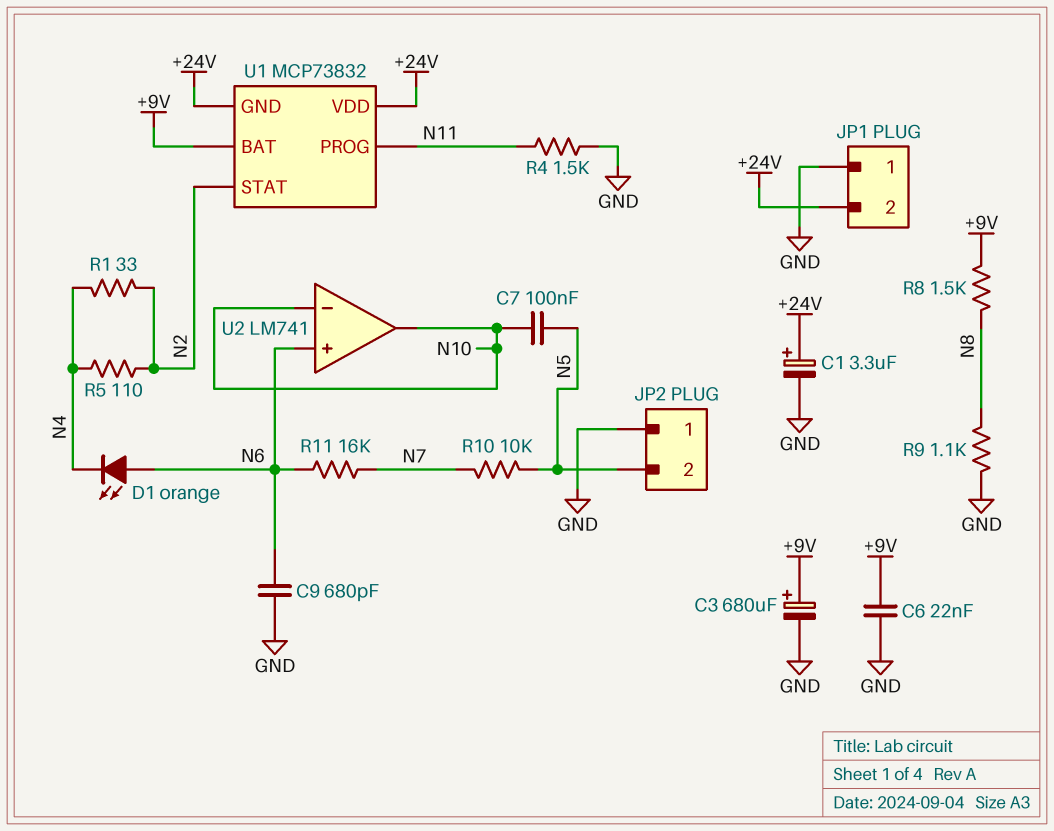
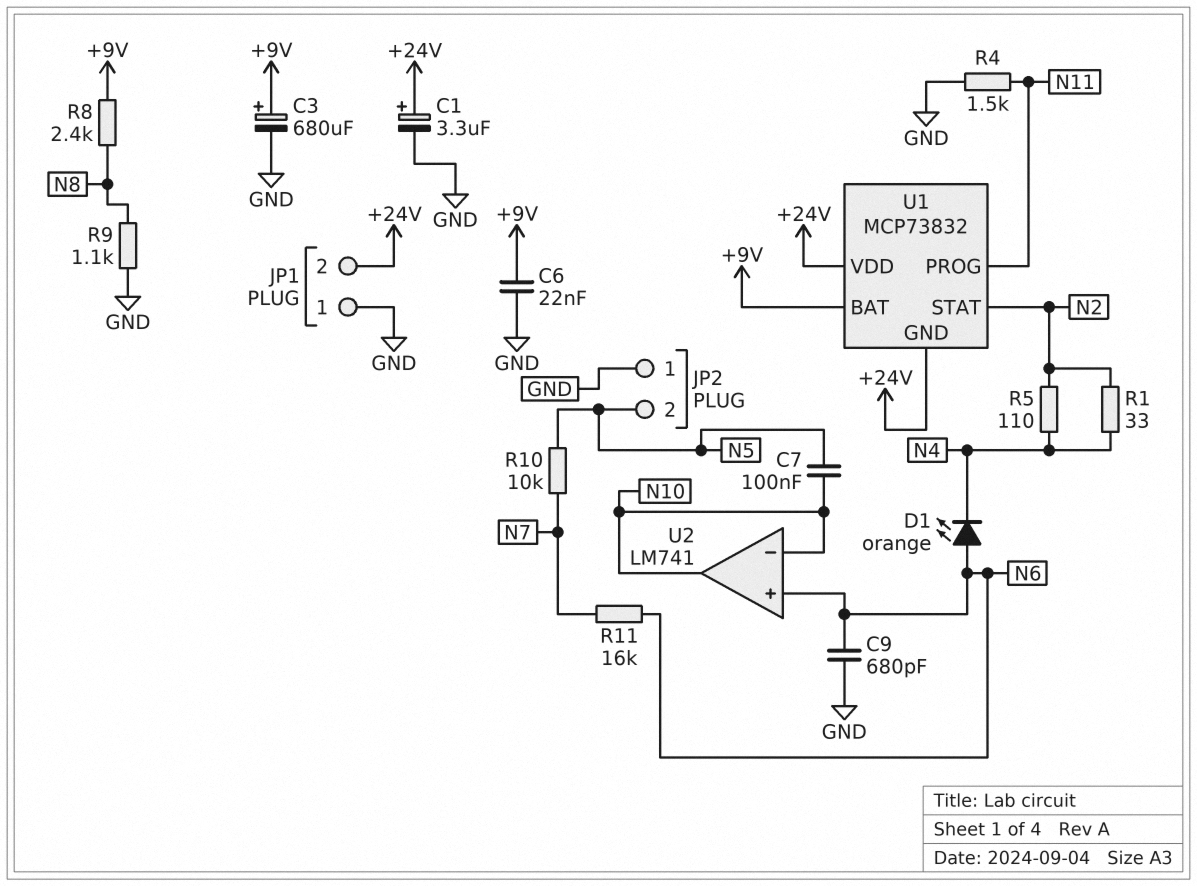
R8: 1.5k (+9V, N8) -> 2.4k (+9V, N8)

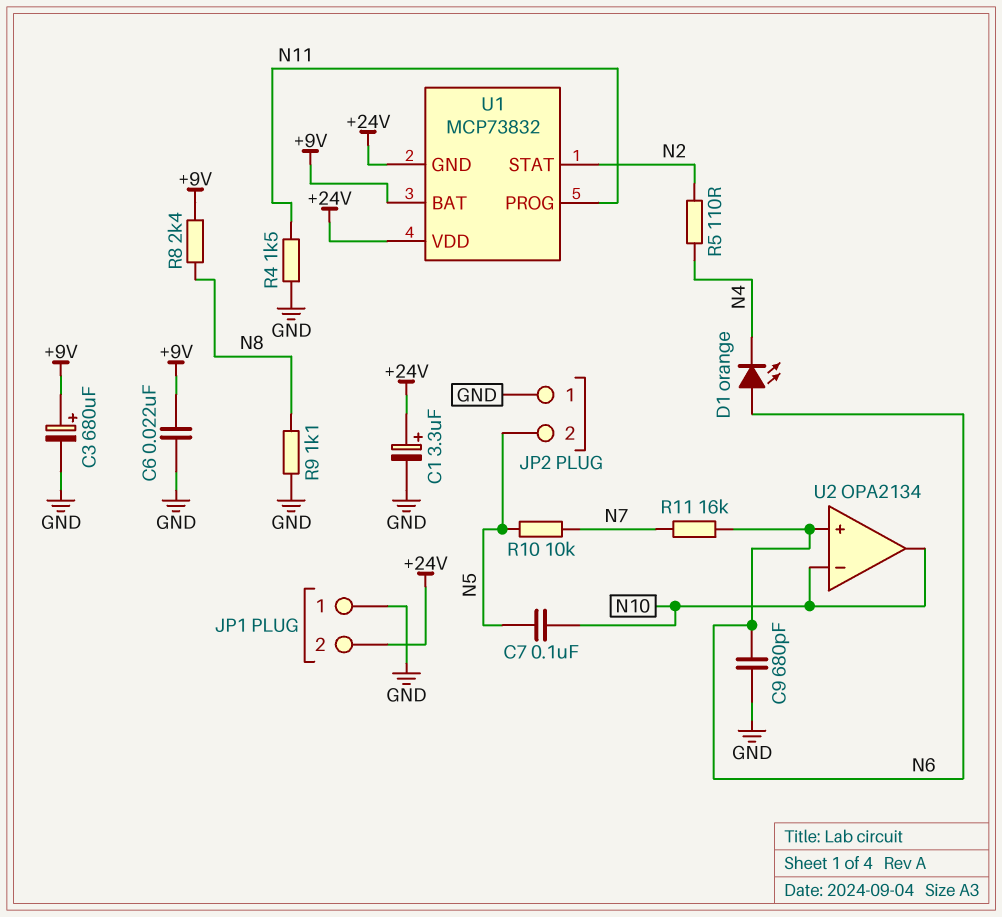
R1: 33 (N2, N4) -> none
U2: LM741 -> OPA2134

